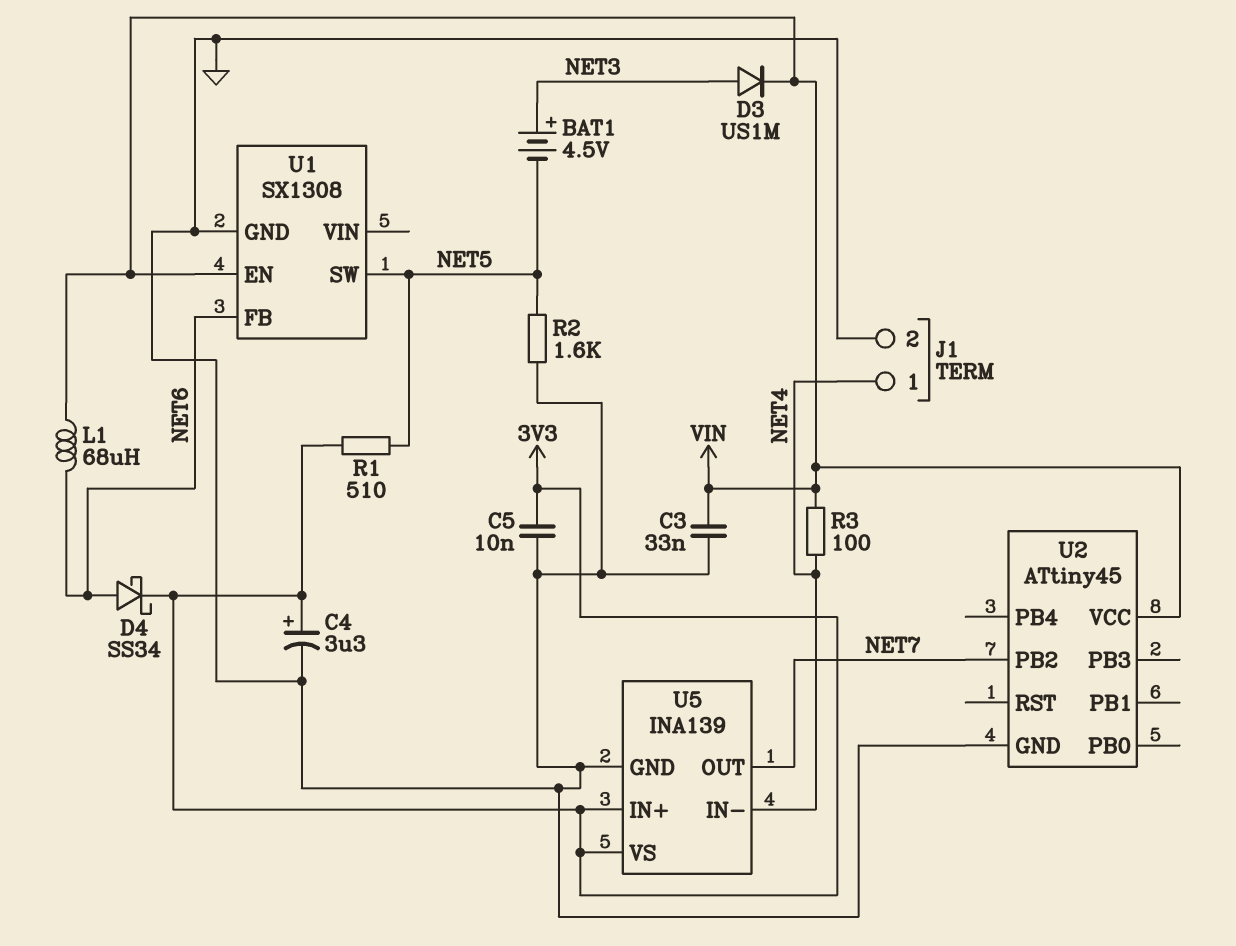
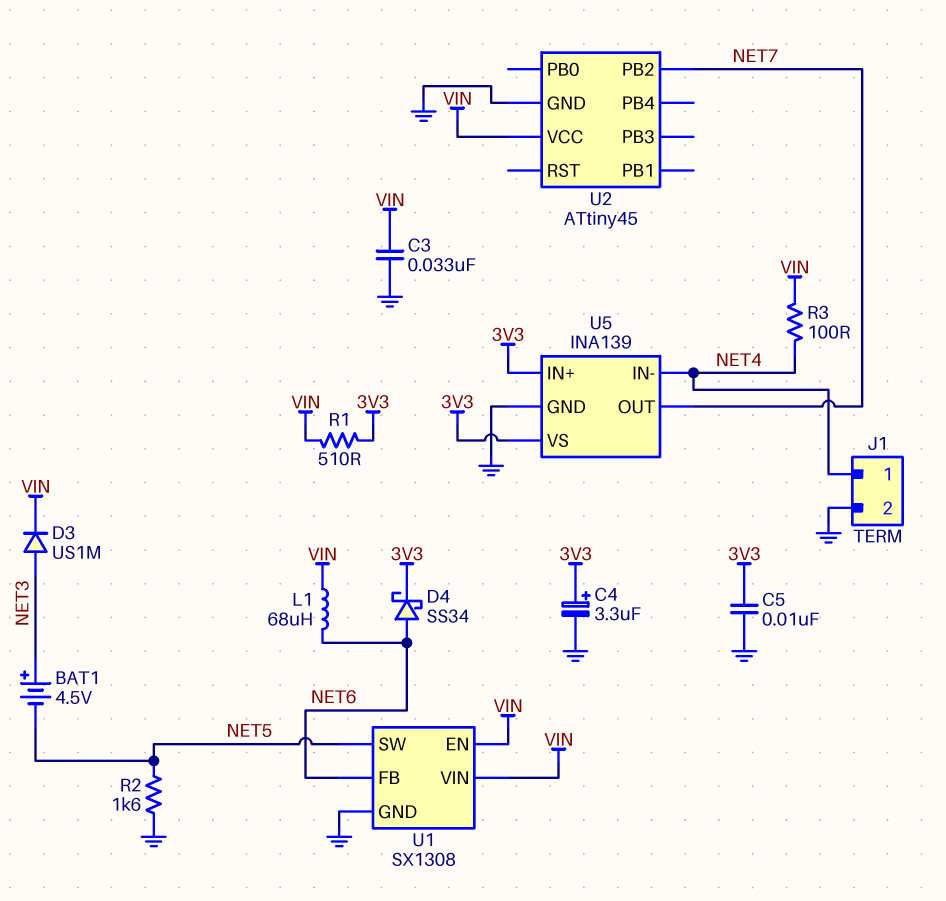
R1: 510 (3V3, NET5) -> 510 (3V3, VIN)
U1 pin VIN: none -> VIN

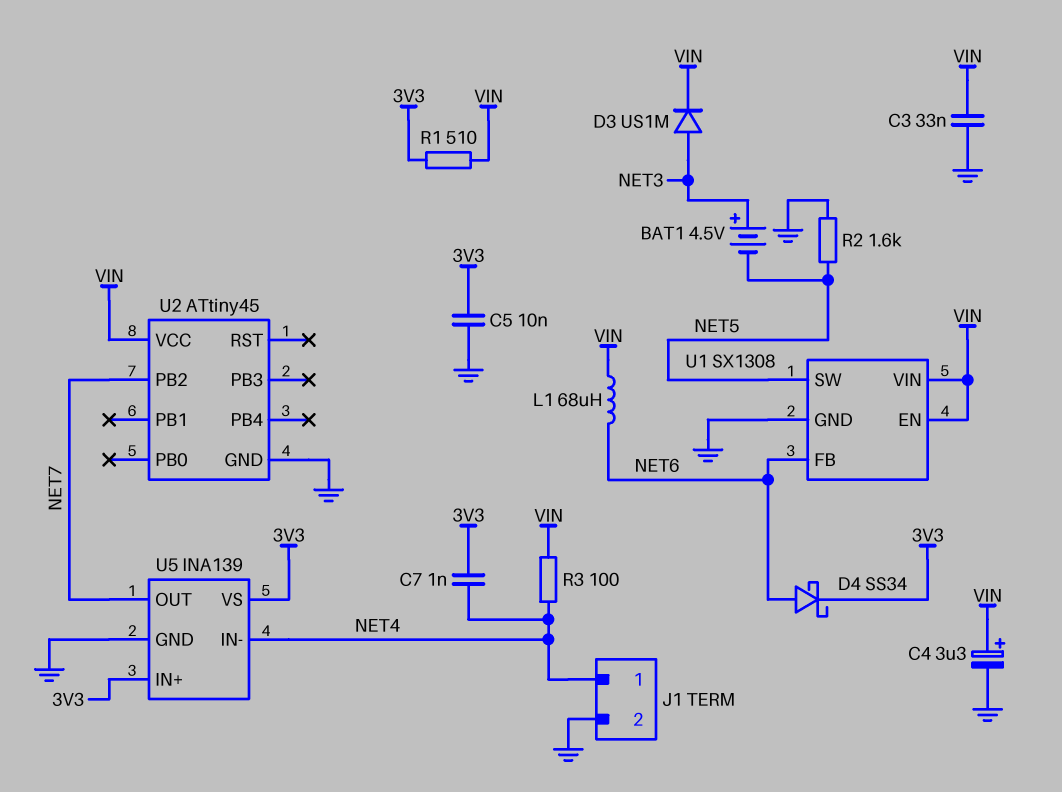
C4: 3.3uF (plus 3V3, minus GND) -> 3.3uF (plus VIN, minus GND)
C7: none -> 1nF (3V3, NET4)

